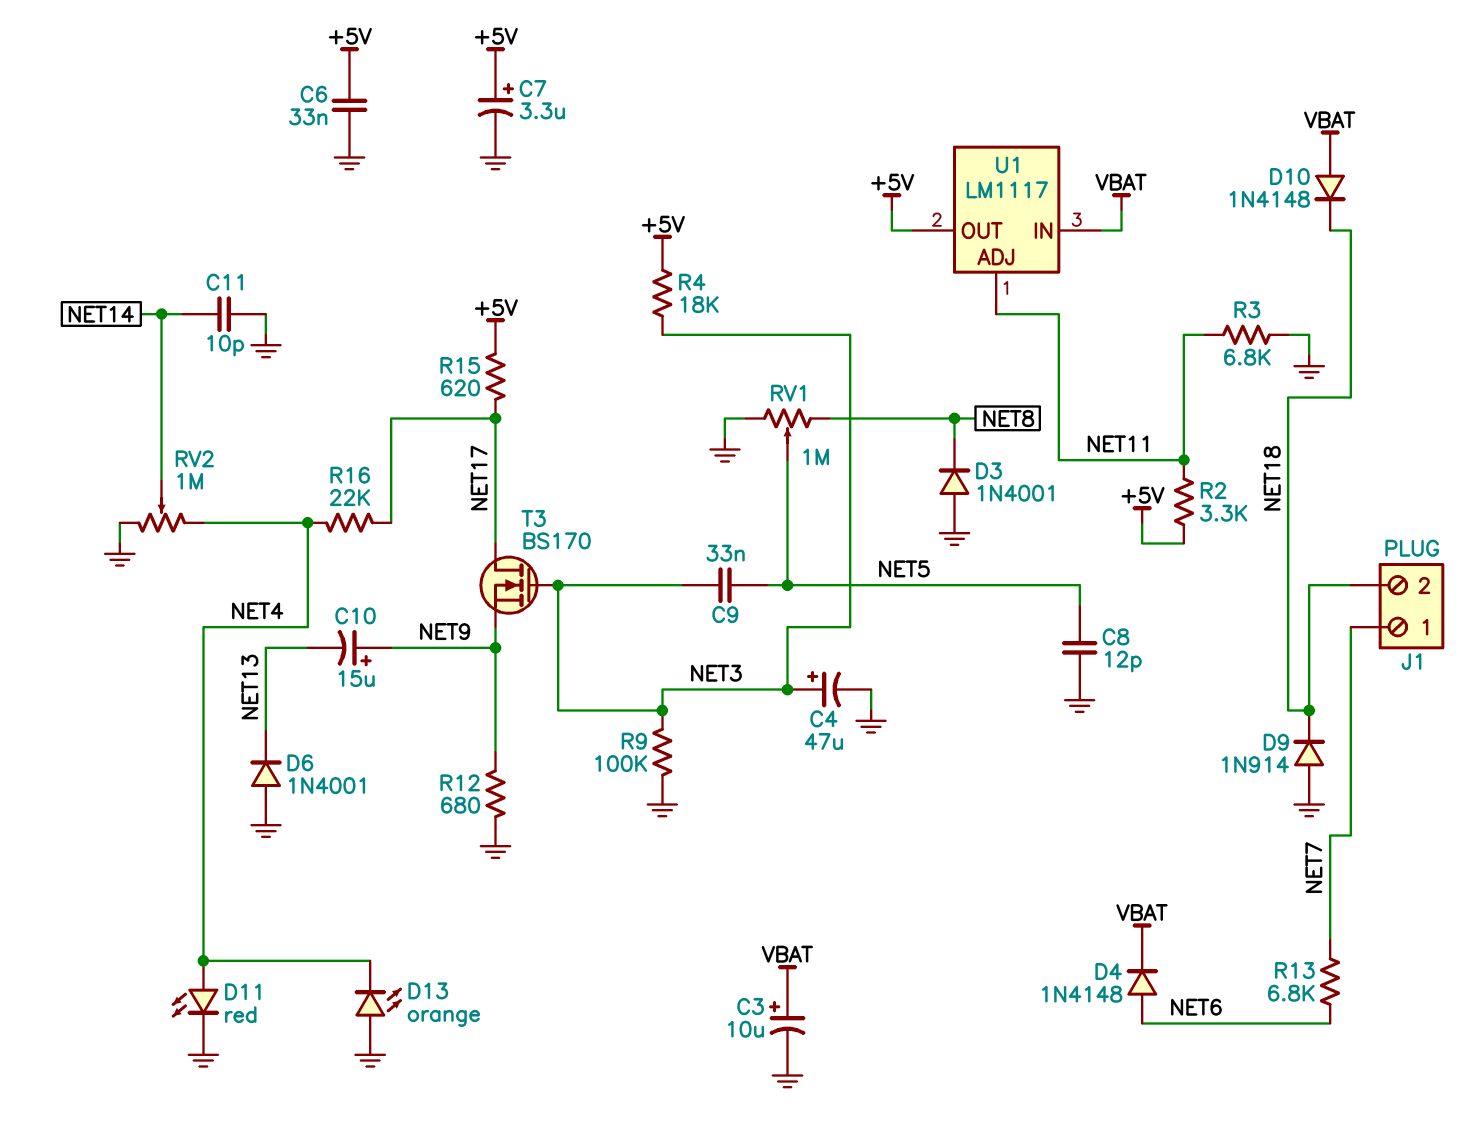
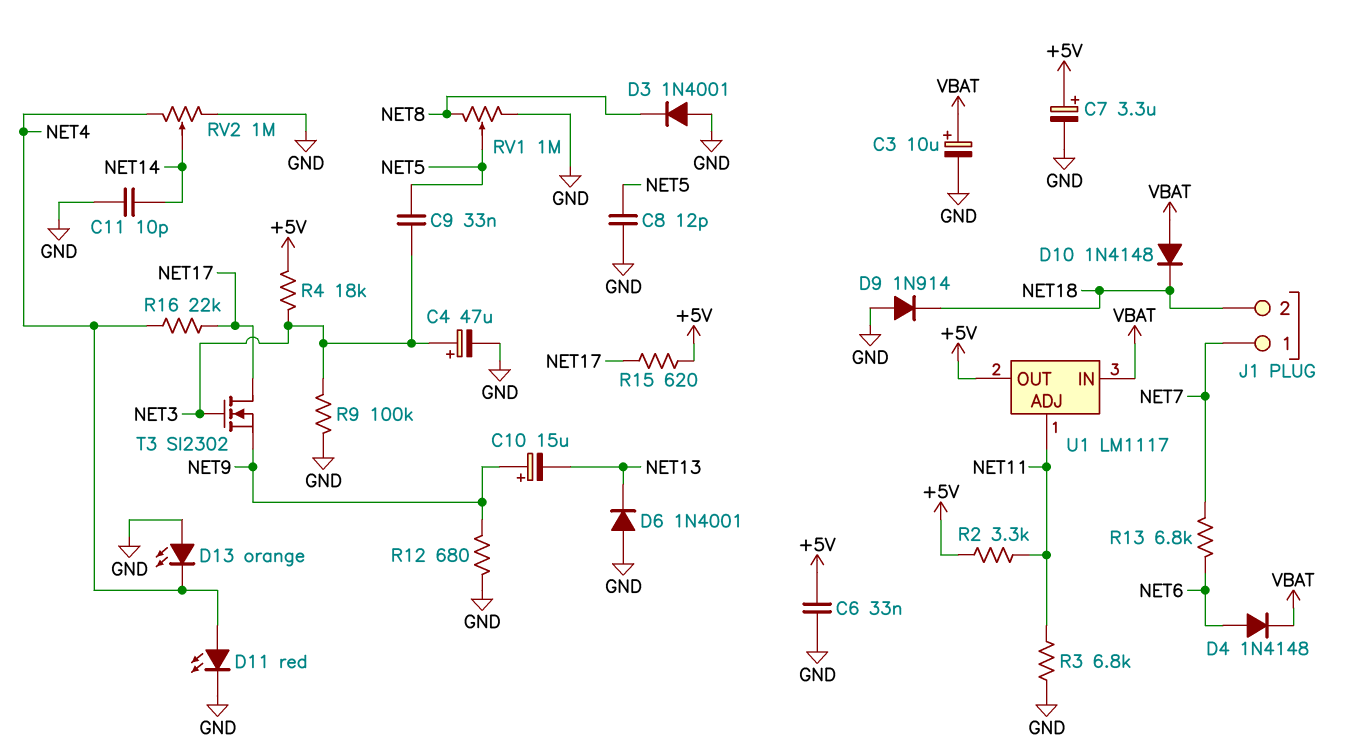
T3: NMOS BS170 (G NET3, D NET17, S NET9) -> NMOS SI2302 (G NET3, D NET17, S NET9)

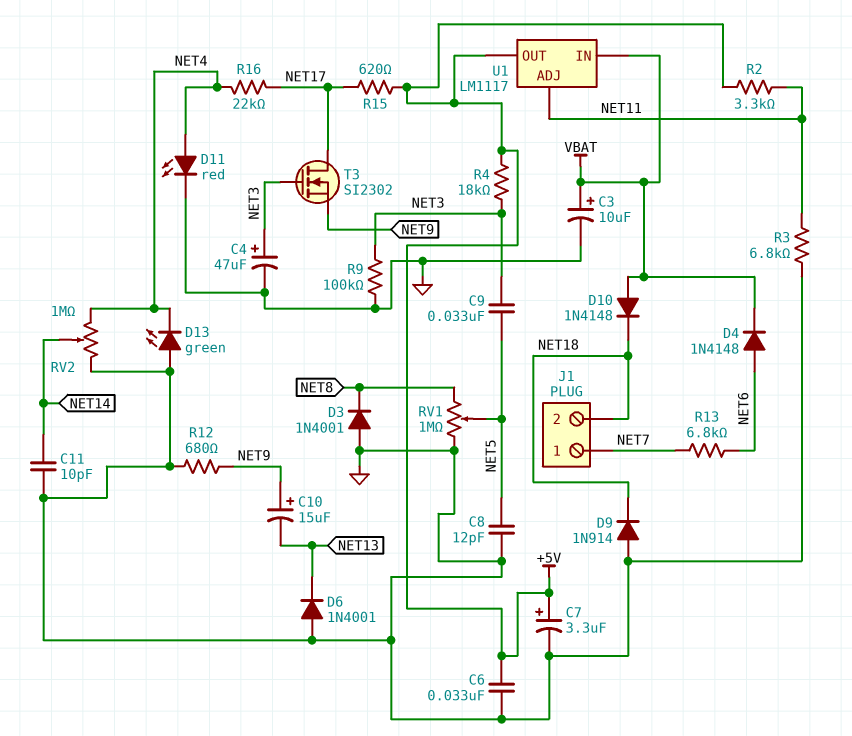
D13: LED orange (A GND, K NET4) -> LED green (A GND, K NET4)

